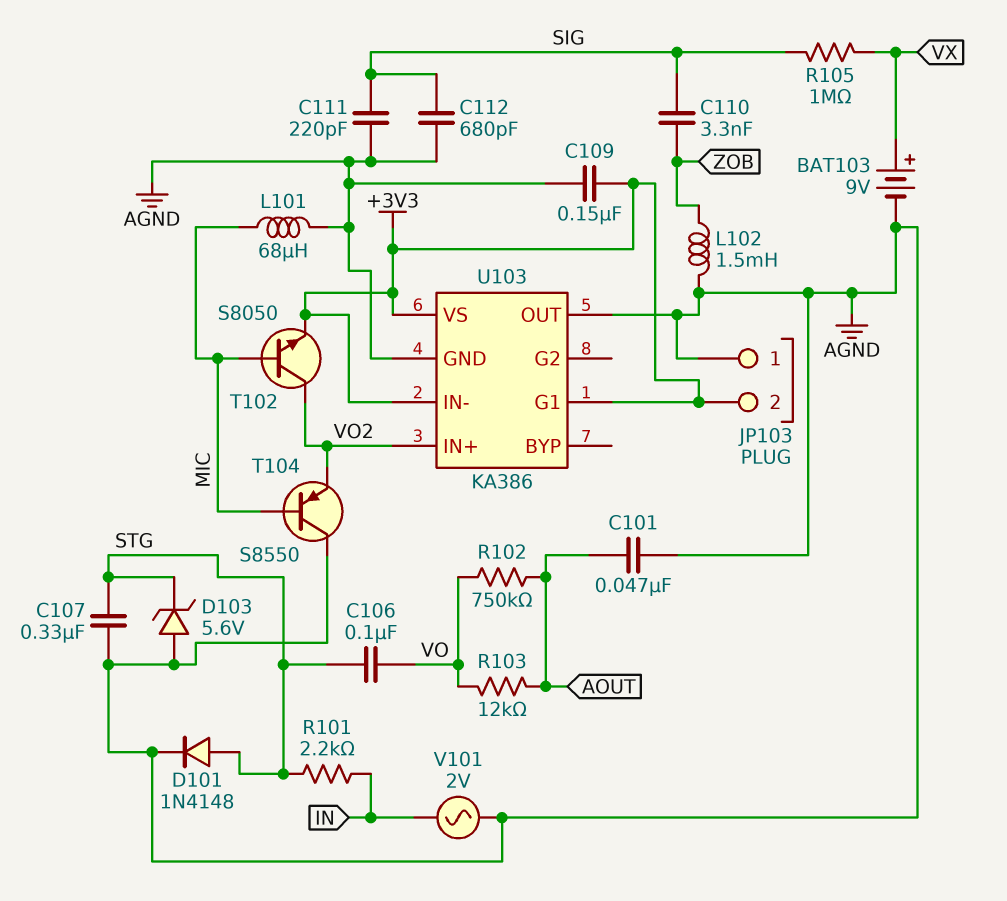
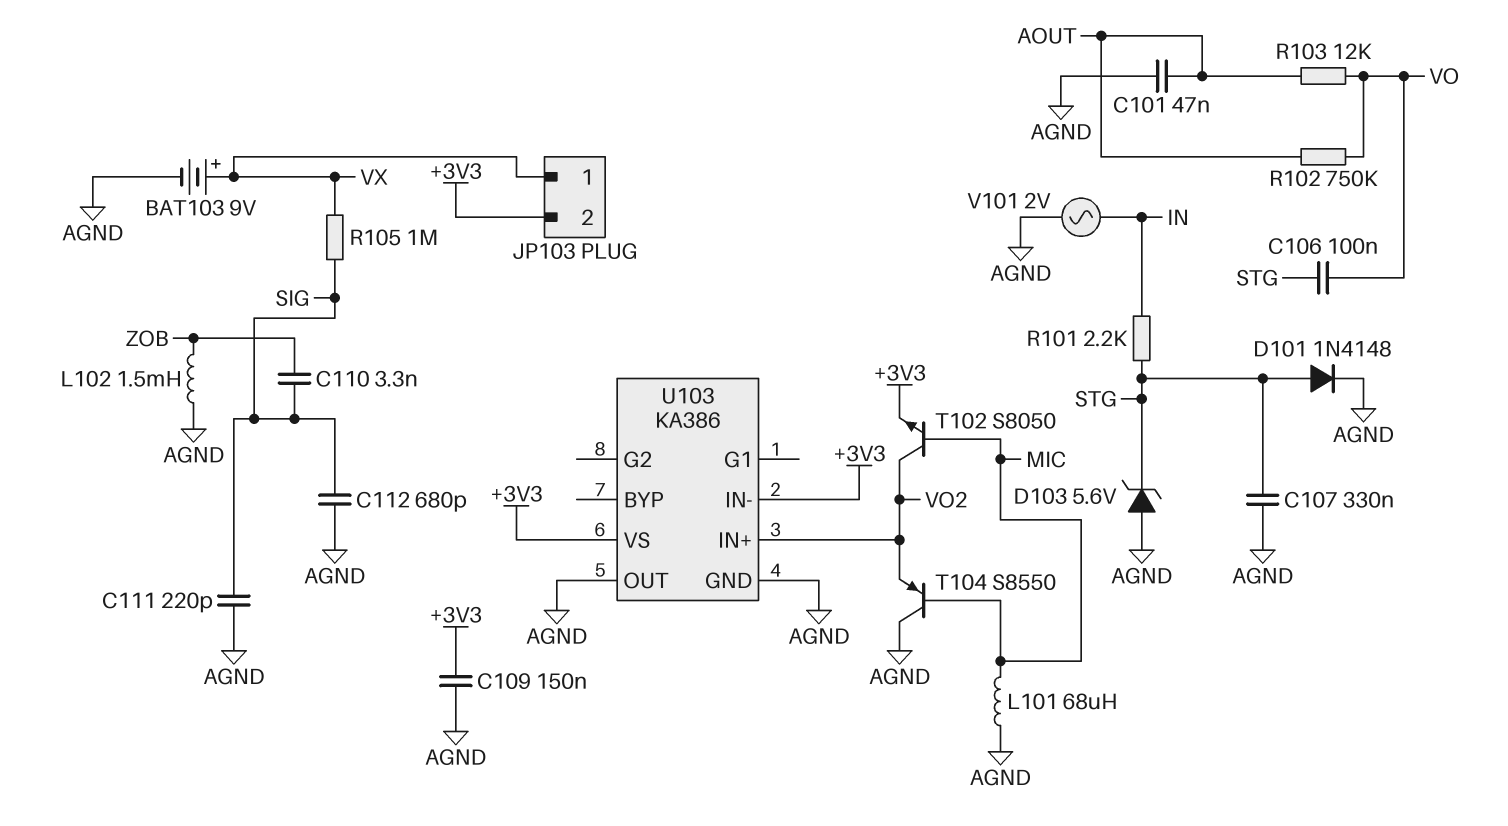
JP103 pin 1: AGND -> VX
U103 pin G1: +3V3 -> none

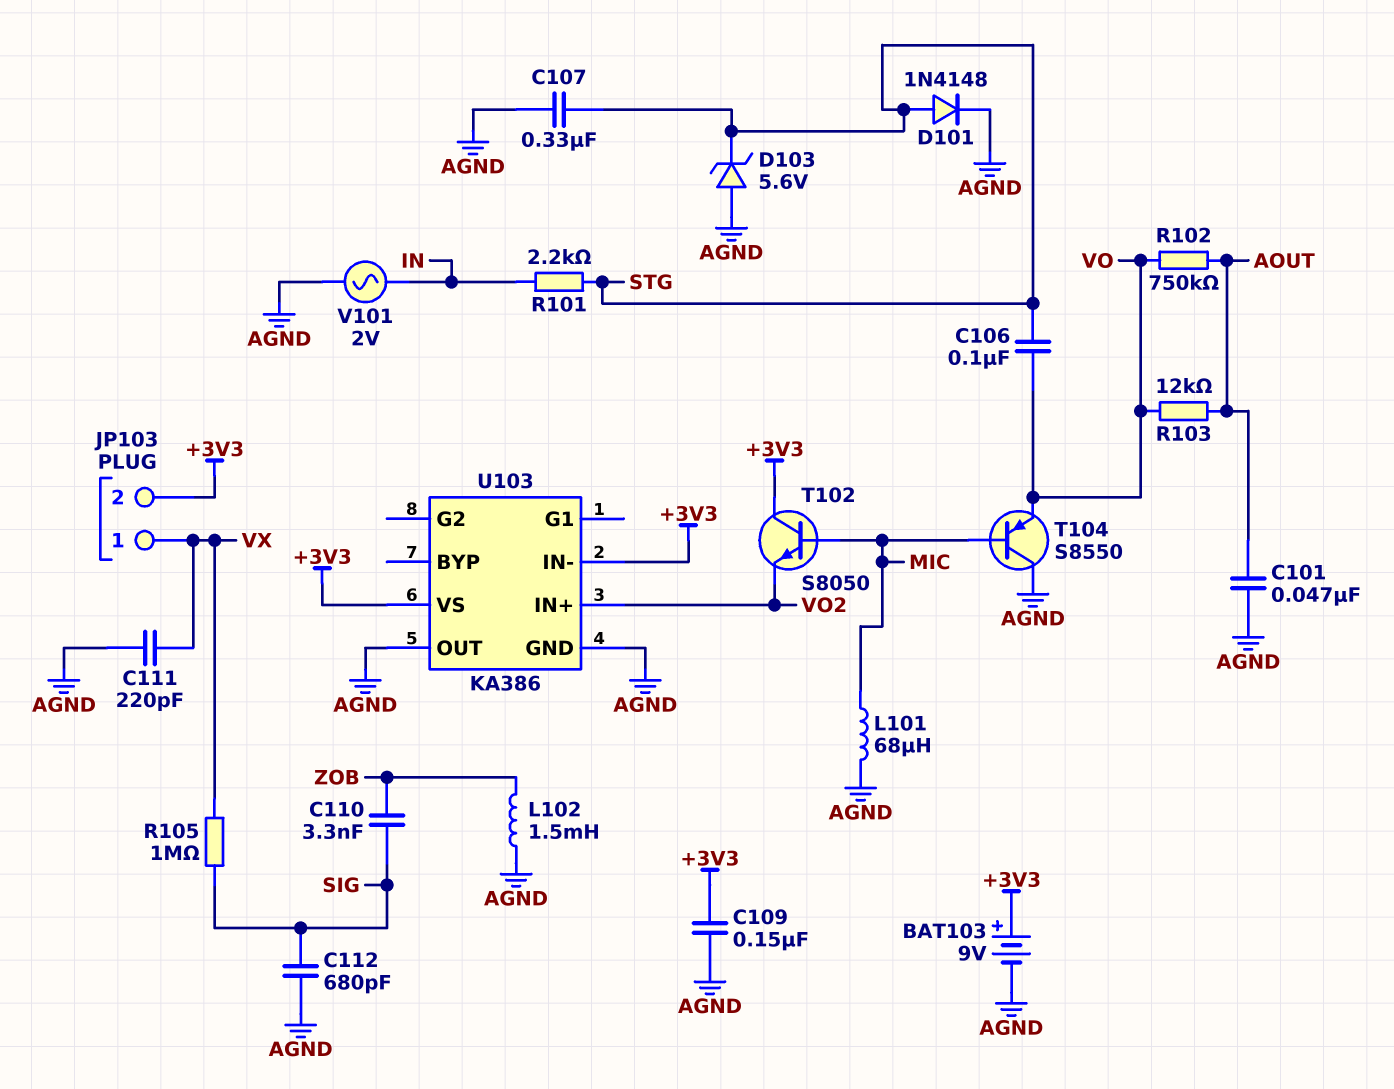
BAT103: 9V (plus VX, minus AGND) -> 9V (plus +3V3, minus AGND)
C111: 220pF (AGND, SIG) -> 220pF (AGND, VX)
T102: NPN S8050 (B MIC, C VO2, E +3V3) -> NPN S8050 (B MIC, C +3V3, E VO2)
T104: PNP S8550 (B MIC, C AGND, E VO2) -> PNP S8550 (B MIC, C AGND, E VO)

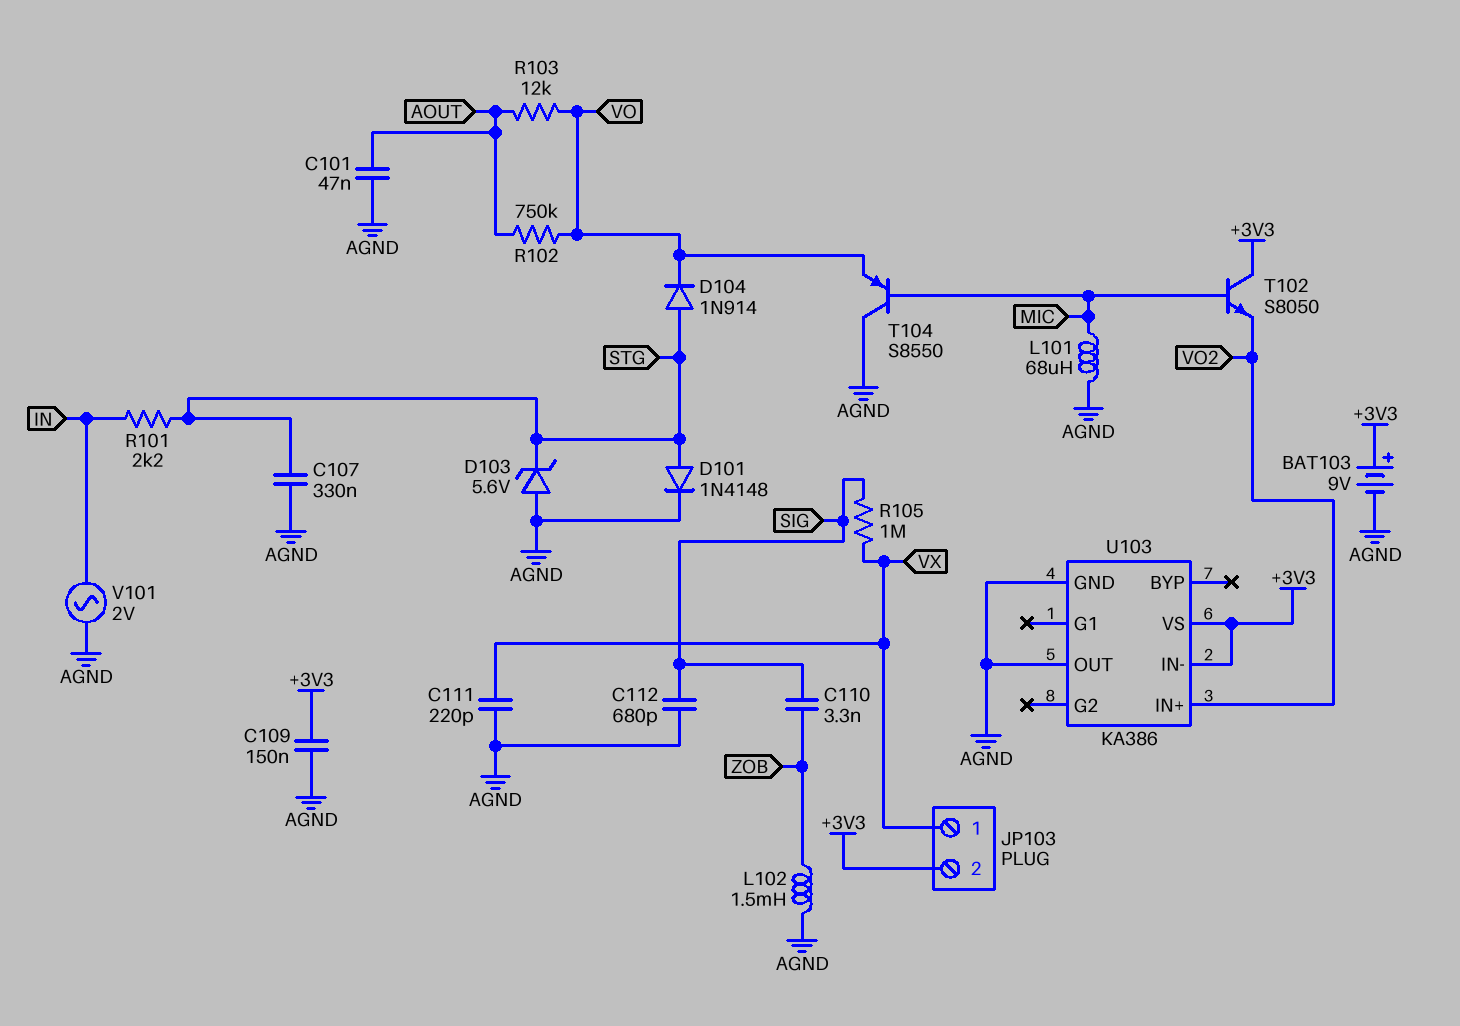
C106: 100nF (STG, VO) -> none
D104: none -> diode 1N914 (A STG, K VO)

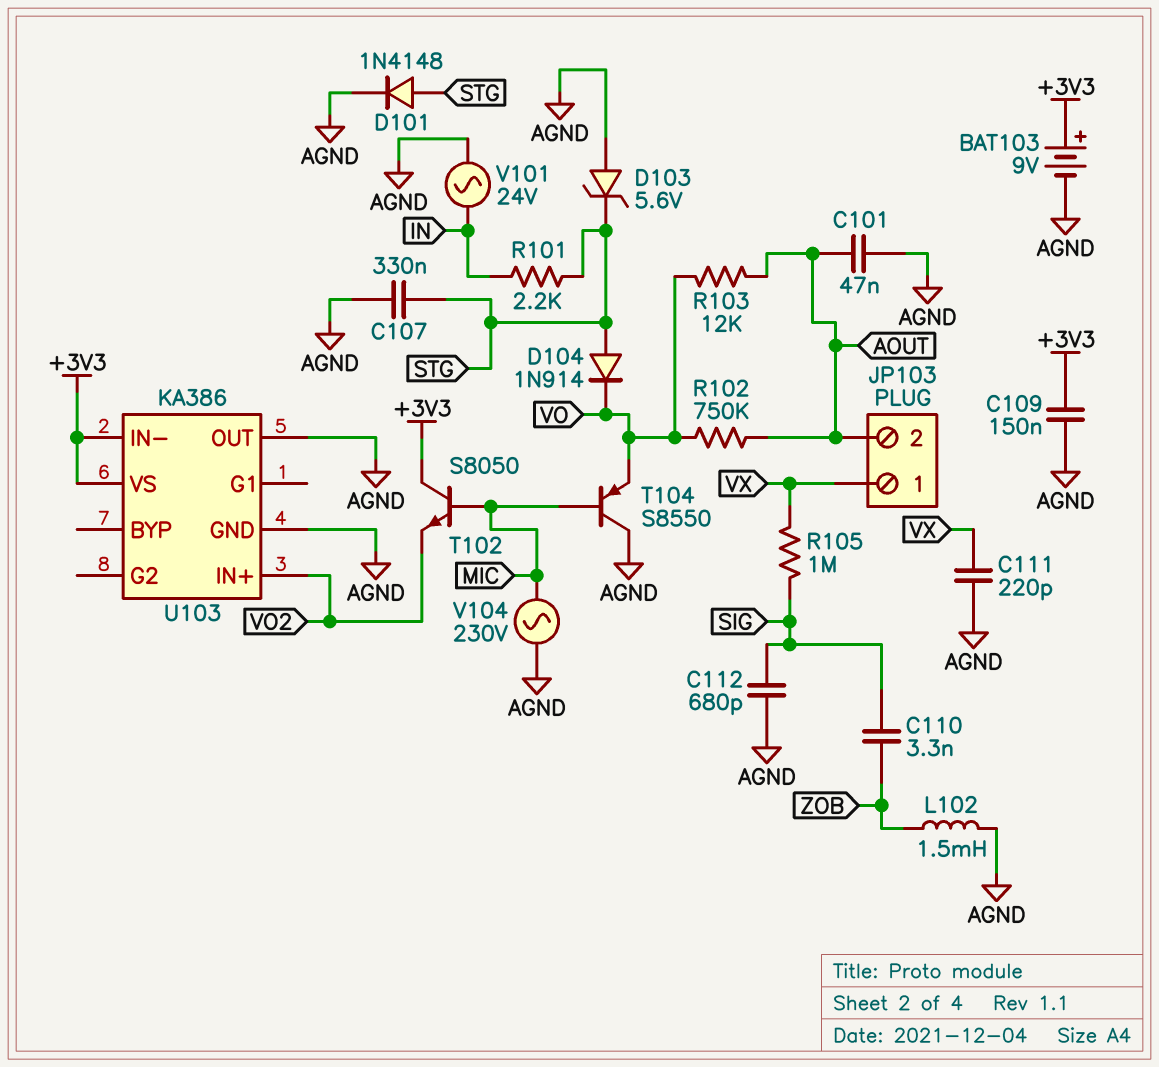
JP103 pin 2: +3V3 -> AOUT
L101: 68uH (AGND, MIC) -> none
V101: AC 2V (AGND, IN) -> AC 24V (AGND, IN)
V104: none -> AC 230V (AGND, MIC)

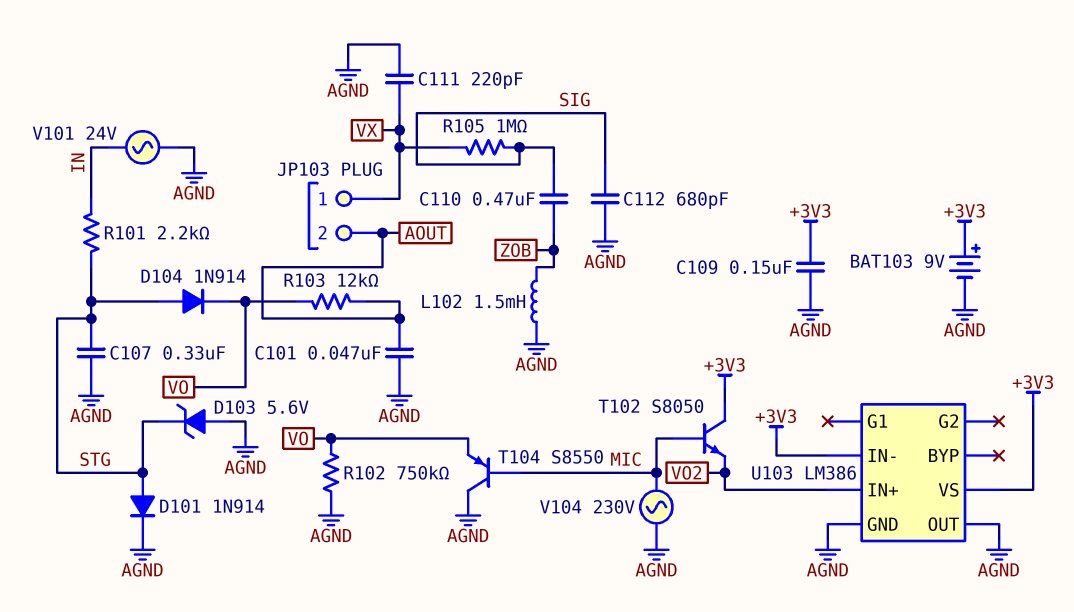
C110: 3.3nF (SIG, ZOB) -> 470nF (SIG, ZOB)
D101: diode 1N4148 (A STG, K AGND) -> diode 1N914 (A STG, K AGND)
R102: 750k (AOUT, VO) -> 750k (AGND, VO)
U103: KA386 -> LM386

